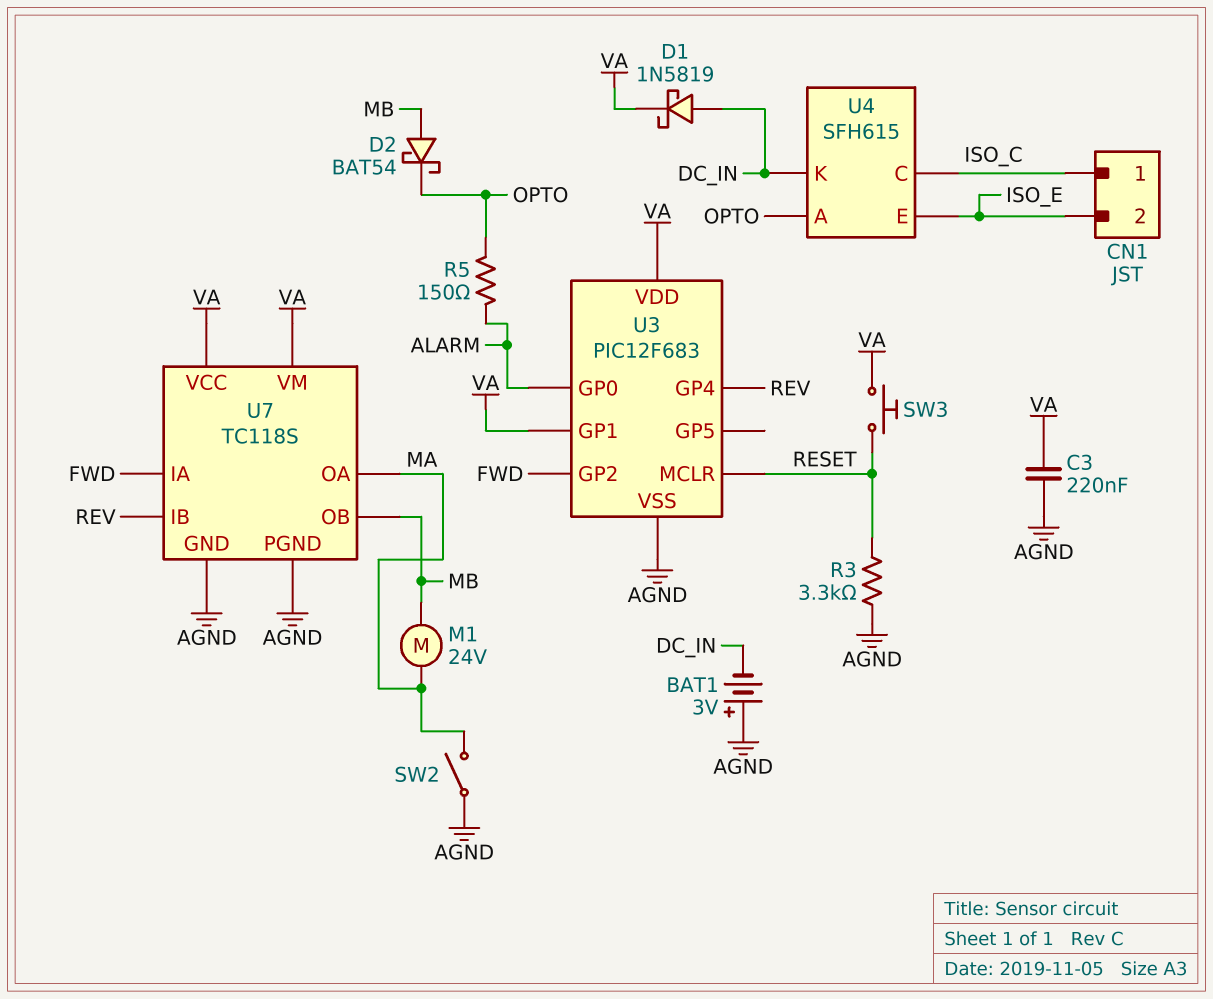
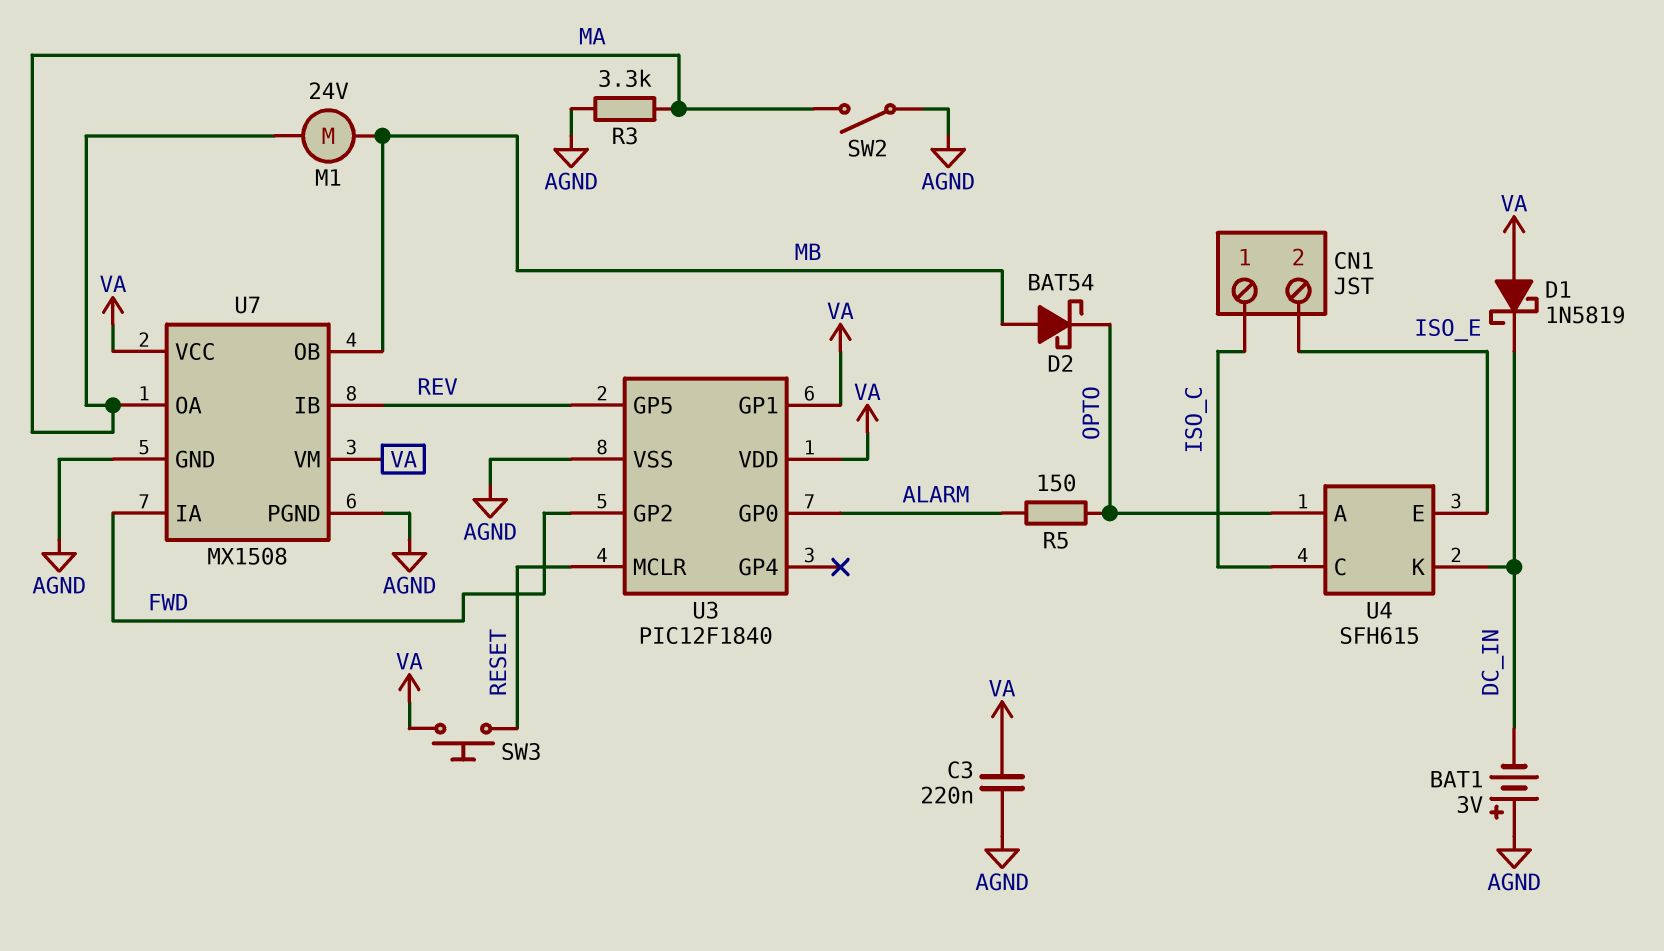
D1: schottky 1N5819 (A DC_IN, K VA) -> schottky 1N5819 (A VA, K DC_IN)
R3: 3.3k (AGND, RESET) -> 3.3k (AGND, MA)
U3: PIC12F683 -> PIC12F1840
U3 pin GP4: REV -> none
U3 pin GP5: none -> REV
U7: TC118S -> MX1508

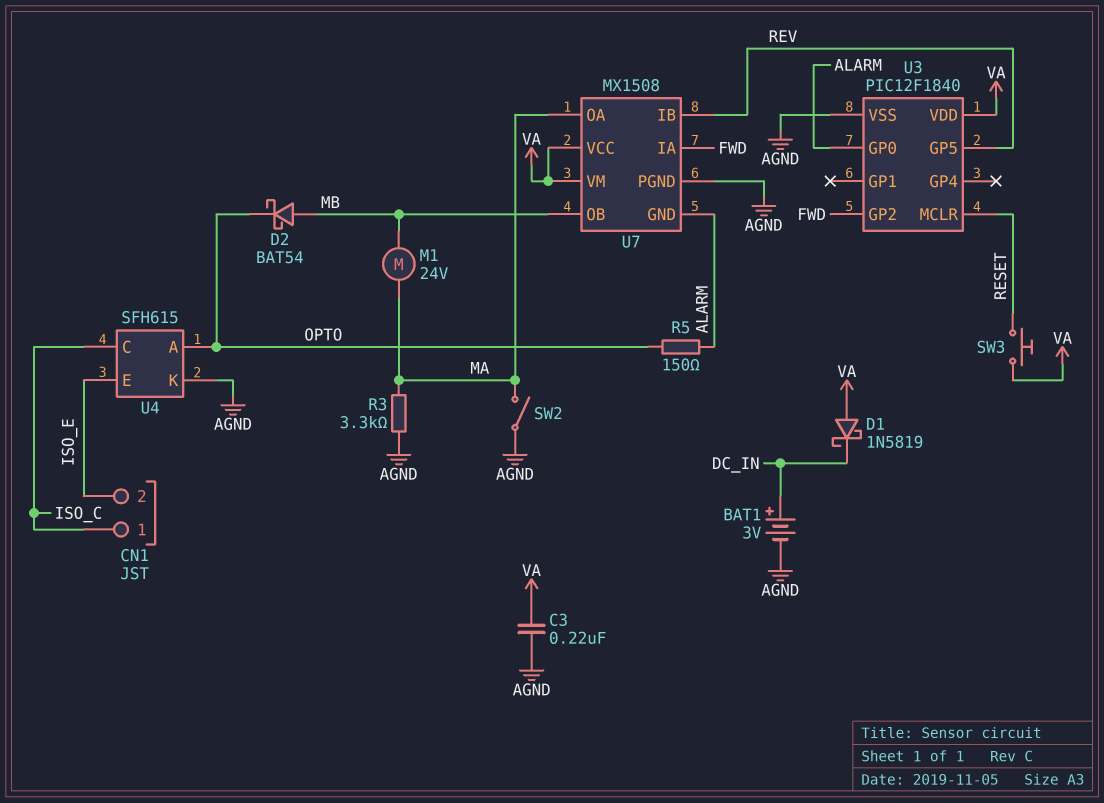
BAT1: 3V (plus AGND, minus DC_IN) -> 3V (plus DC_IN, minus AGND)
U3 pin GP1: VA -> none
U4 pin K: DC_IN -> AGND
U7 pin GND: AGND -> ALARM

